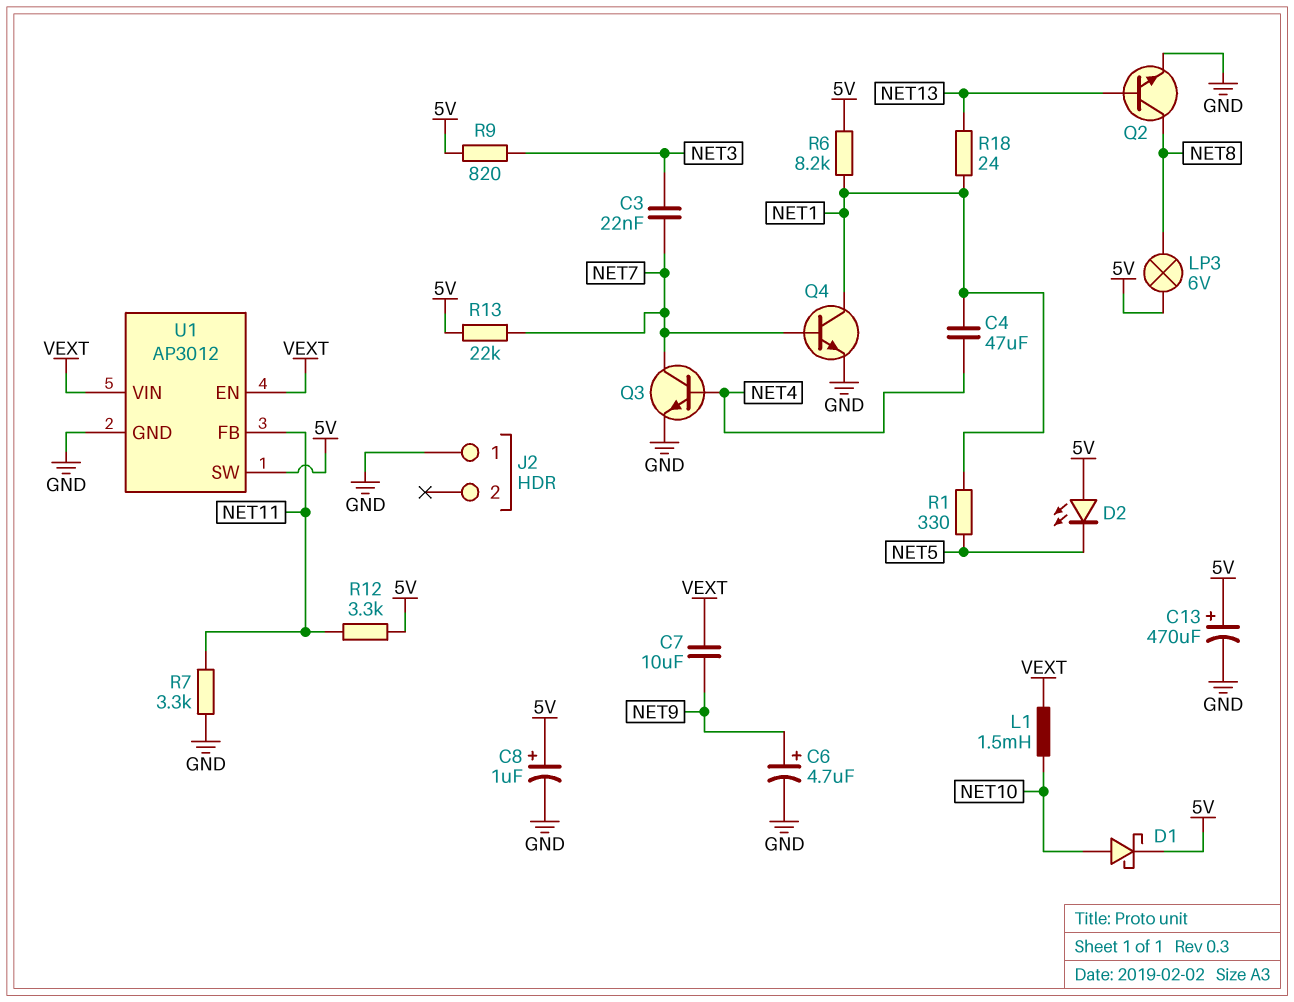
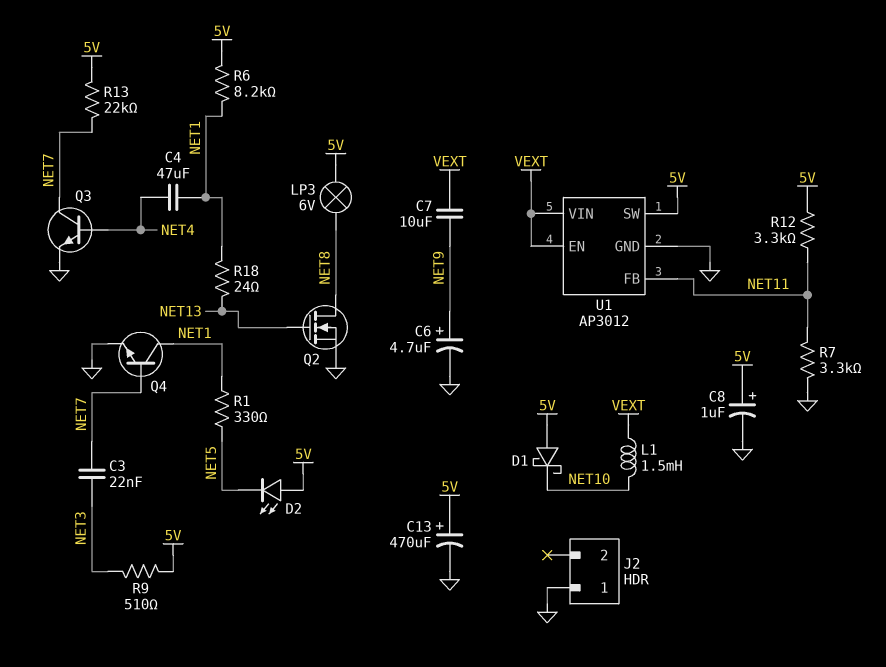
D1: schottky (A NET10, K 5V) -> schottky (A 5V, K NET10)
Q2: NPN (B NET13, C NET8, E GND) -> NMOS (G NET13, D NET8, S GND)
R9: 820 (5V, NET3) -> 510 (5V, NET3)

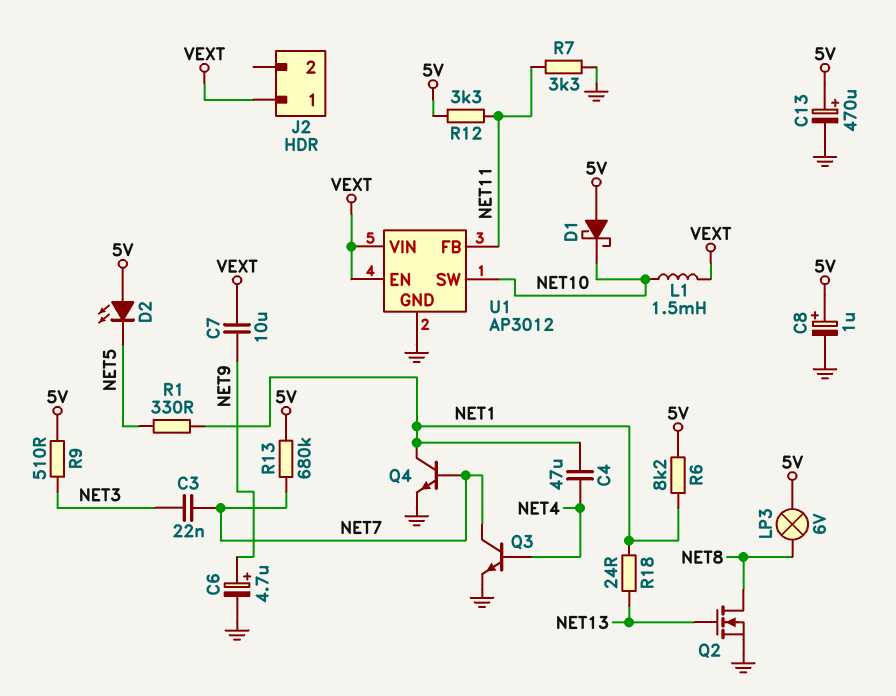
J2 pin 1: GND -> VEXT
R13: 22k (5V, NET7) -> 680k (5V, NET7)
U1 pin SW: 5V -> NET10

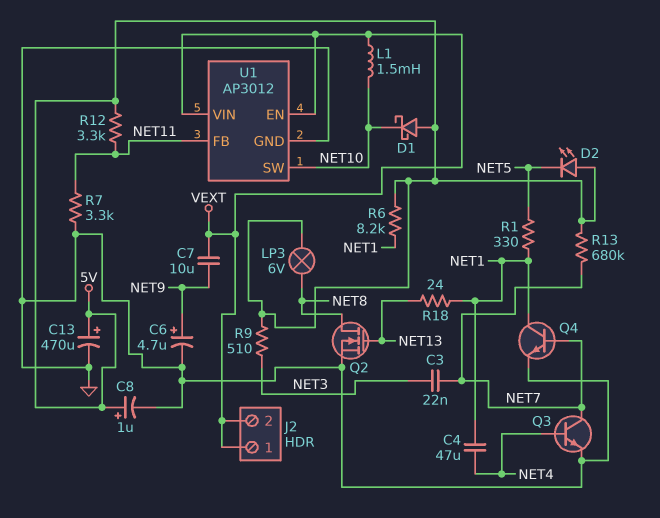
J2 pin 2: none -> VEXT

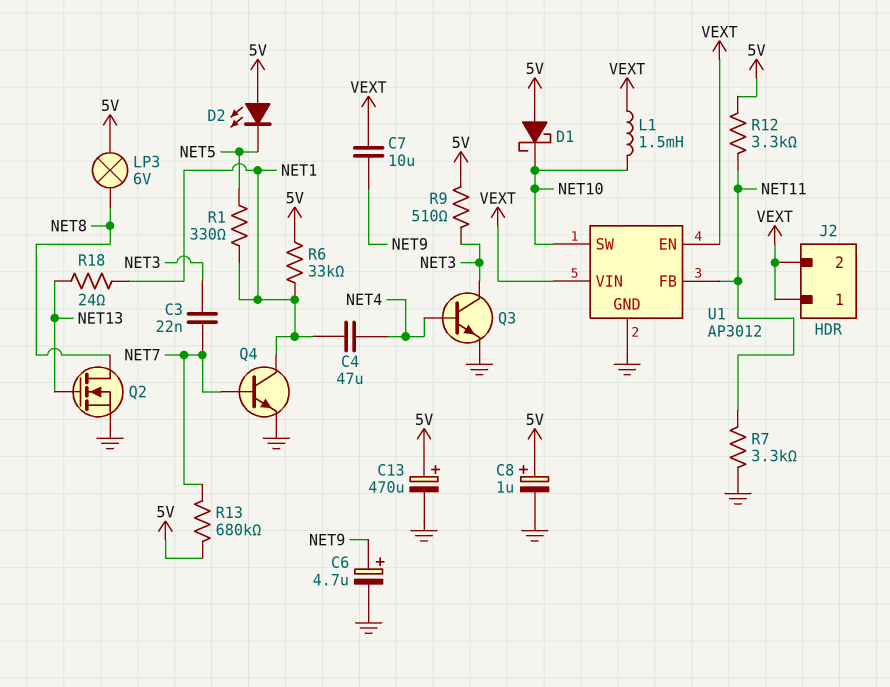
Q3: NPN (B NET4, C NET7, E GND) -> NPN (B NET4, C NET3, E GND)
R6: 8.2k (5V, NET1) -> 33k (5V, NET1)

